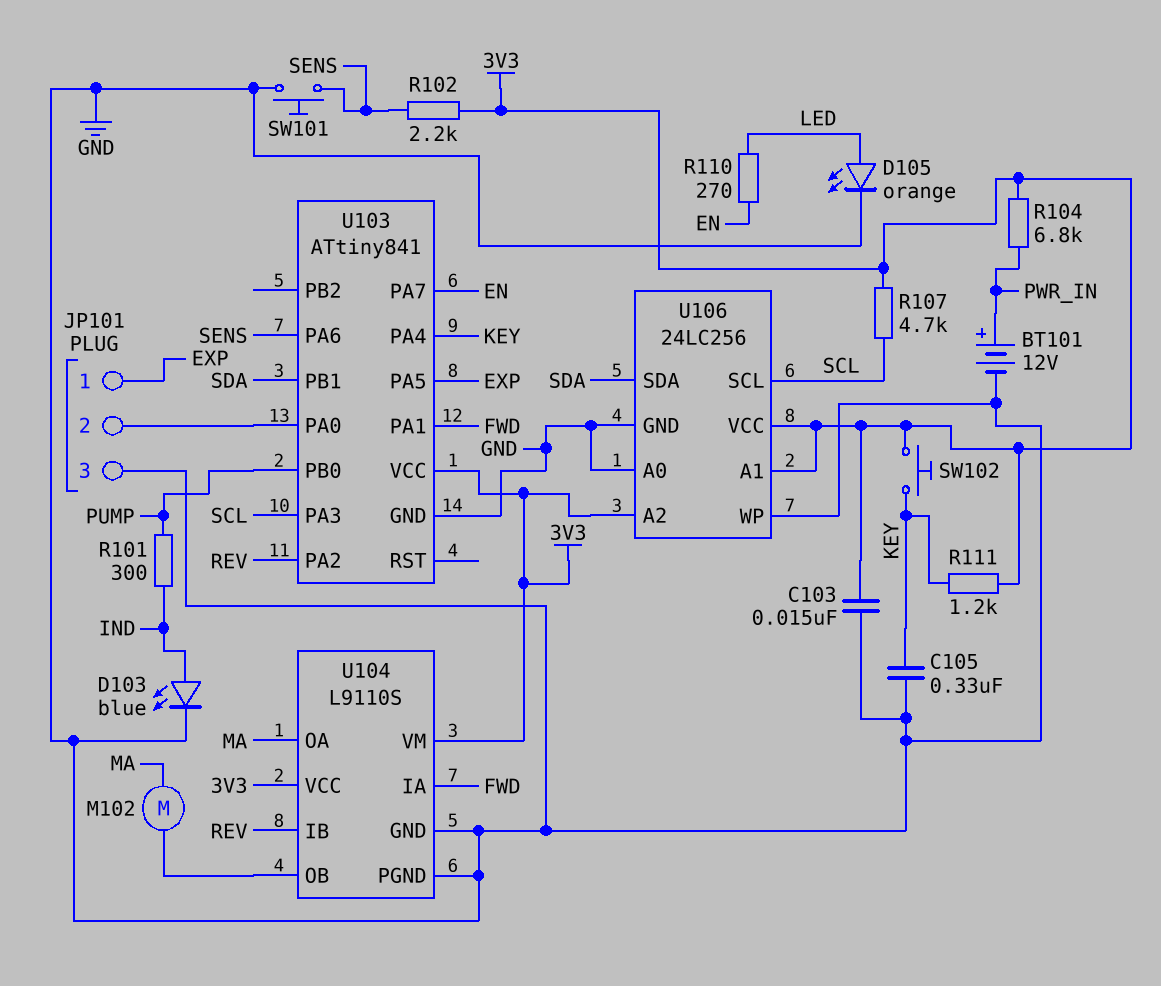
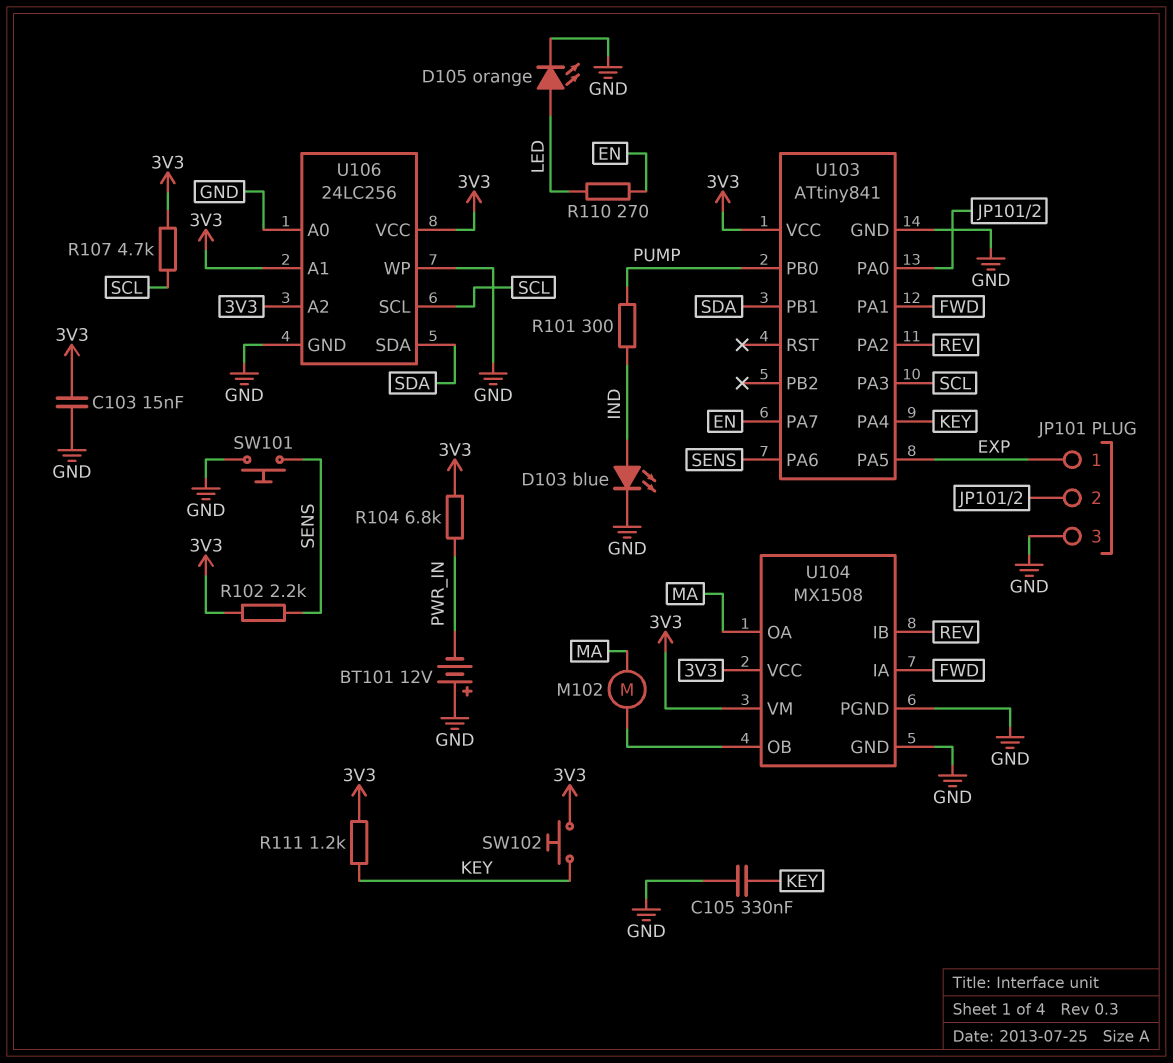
BT101: 12V (plus PWR_IN, minus GND) -> 12V (plus GND, minus PWR_IN)
U104: L9110S -> MX1508

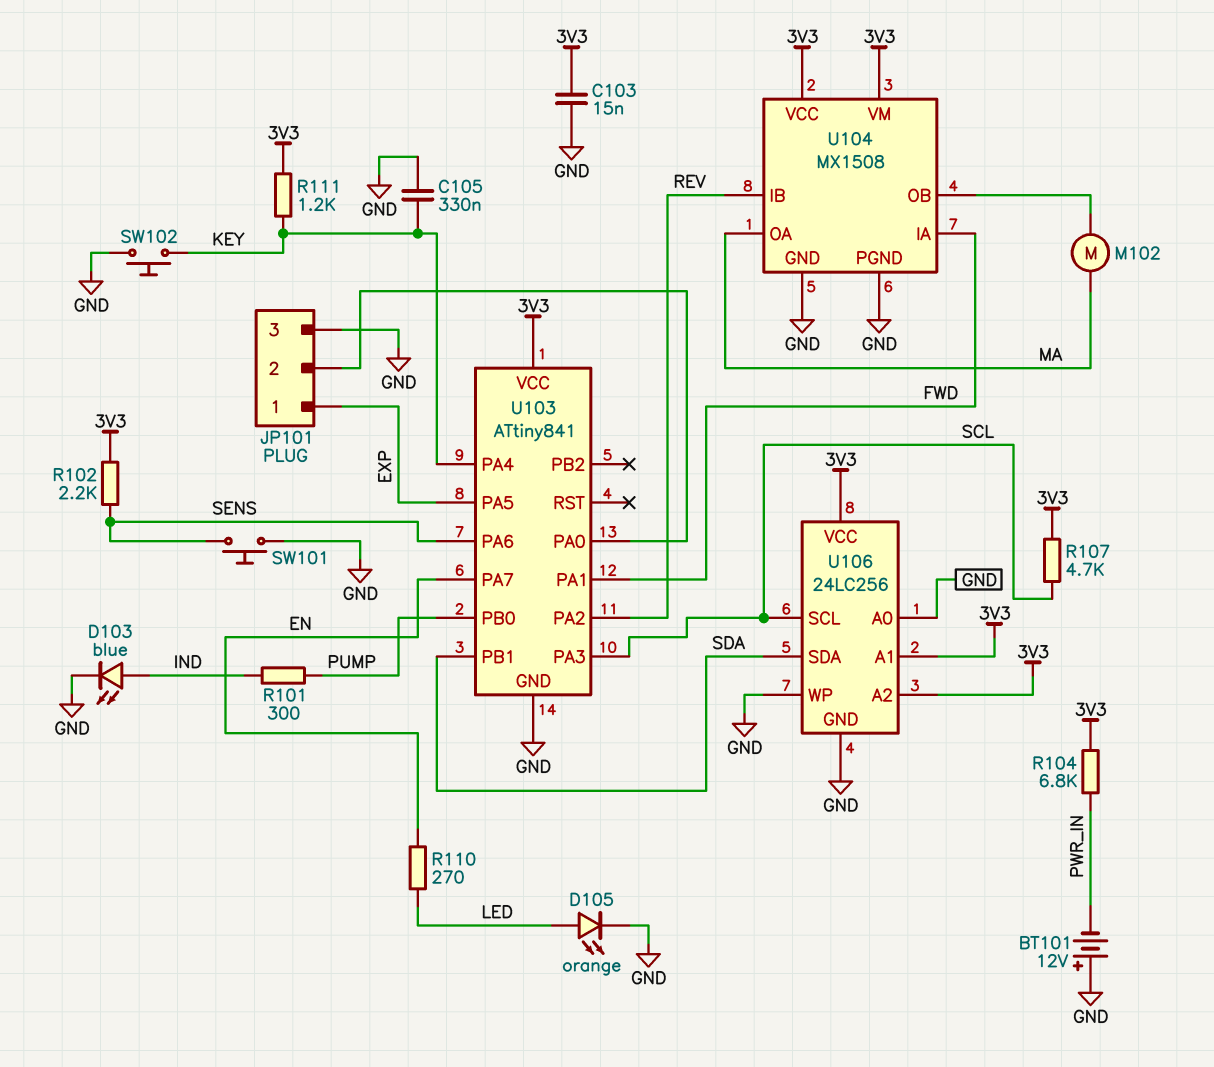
SW102: button (3V3, KEY) -> button (GND, KEY)

